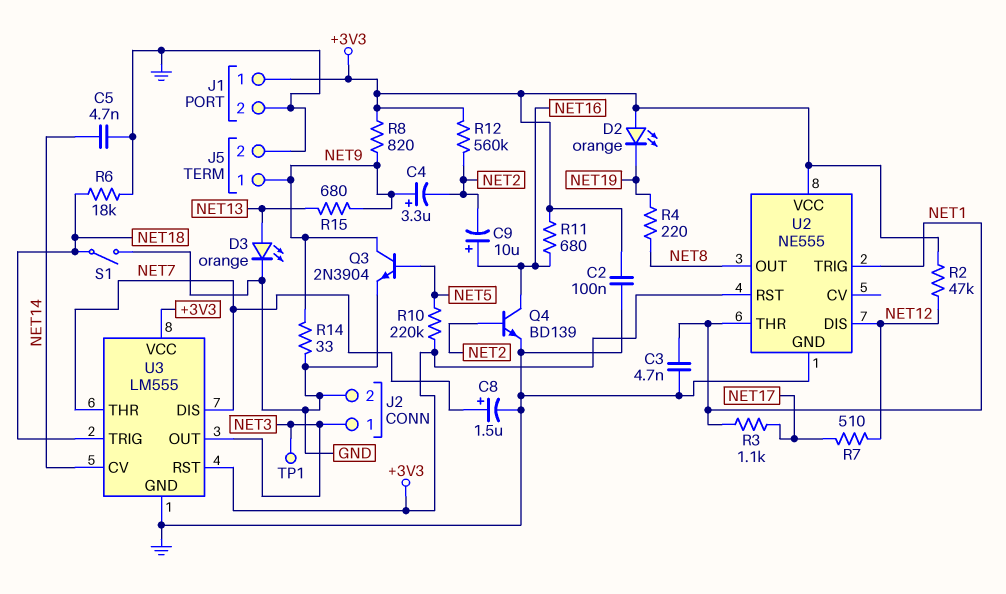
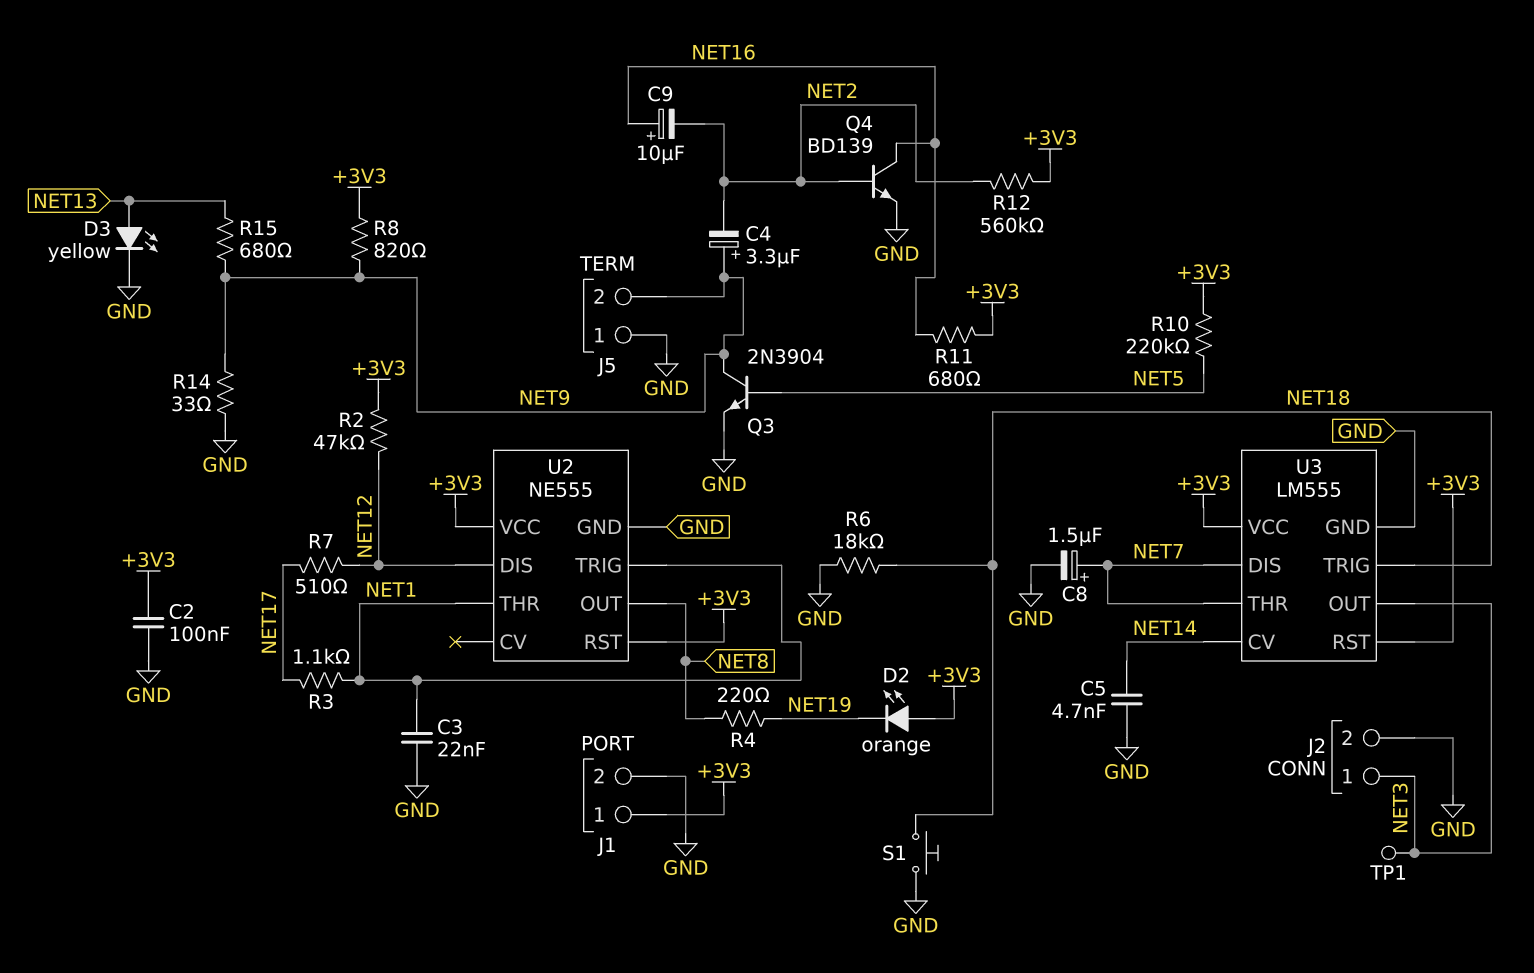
C3: 4.7nF (GND, NET1) -> 22nF (GND, NET1)
D3: LED orange (A NET13, K GND) -> LED yellow (A NET13, K GND)
J5 pin 1: NET9 -> GND
J5 pin 2: GND -> NET9
S1: switch (GND, NET18) -> button (GND, NET18)

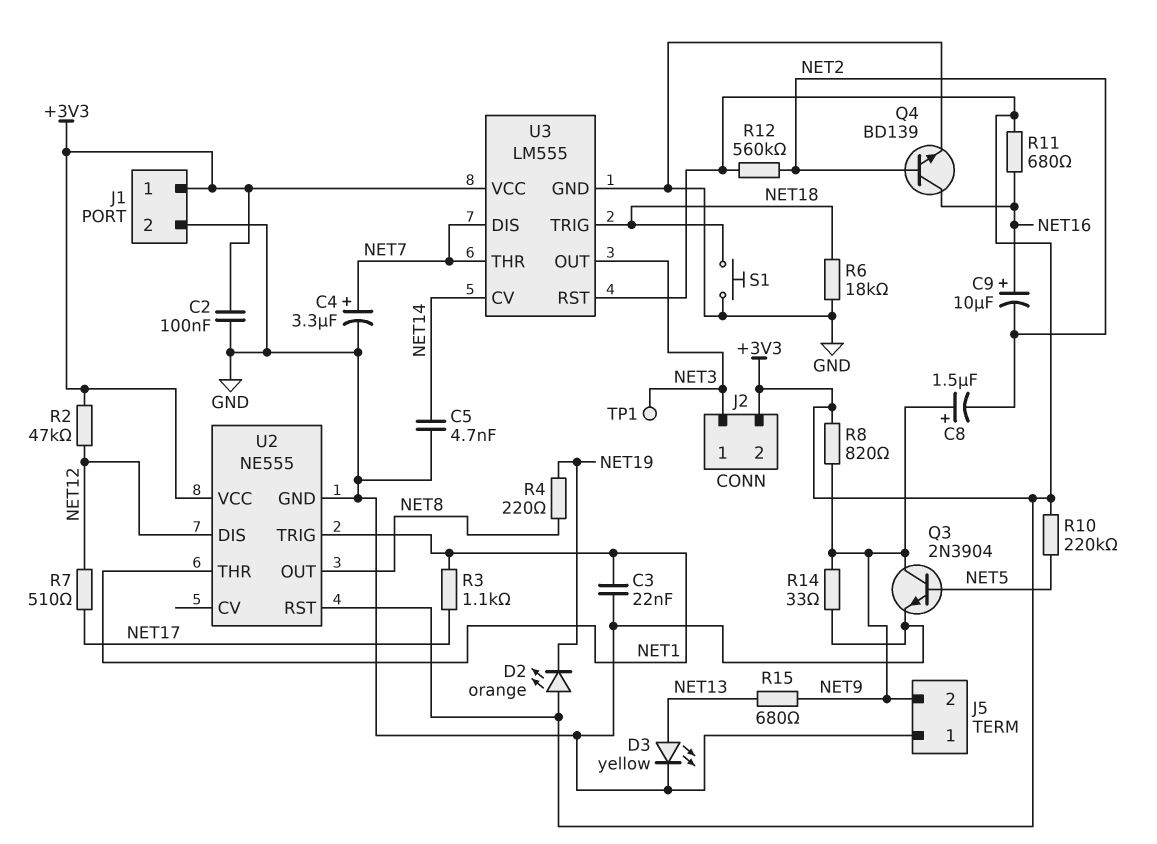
C4: 3.3uF (plus NET9, minus NET2) -> 3.3uF (plus NET7, minus GND)
C8: 1.5uF (plus NET7, minus GND) -> 1.5uF (plus NET9, minus NET2)
J2 pin 2: GND -> +3V3

